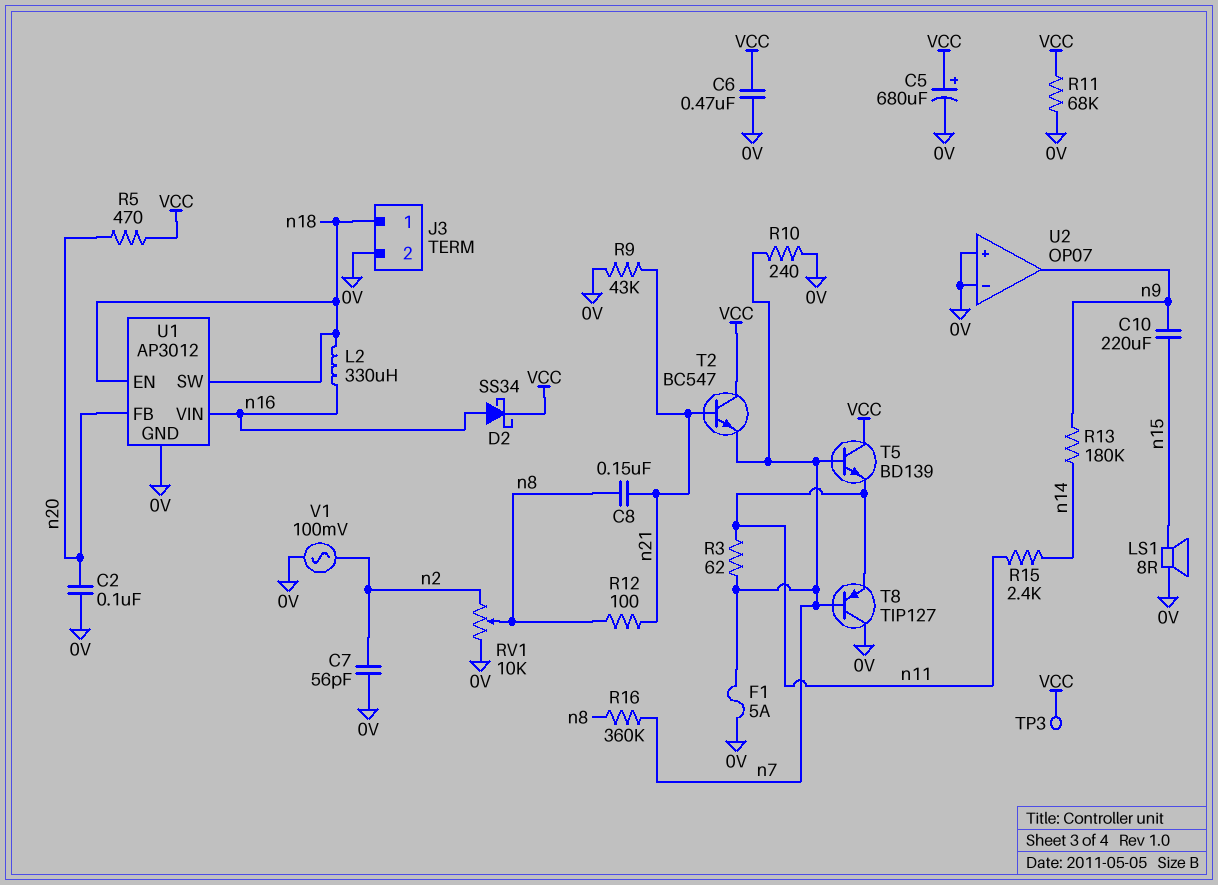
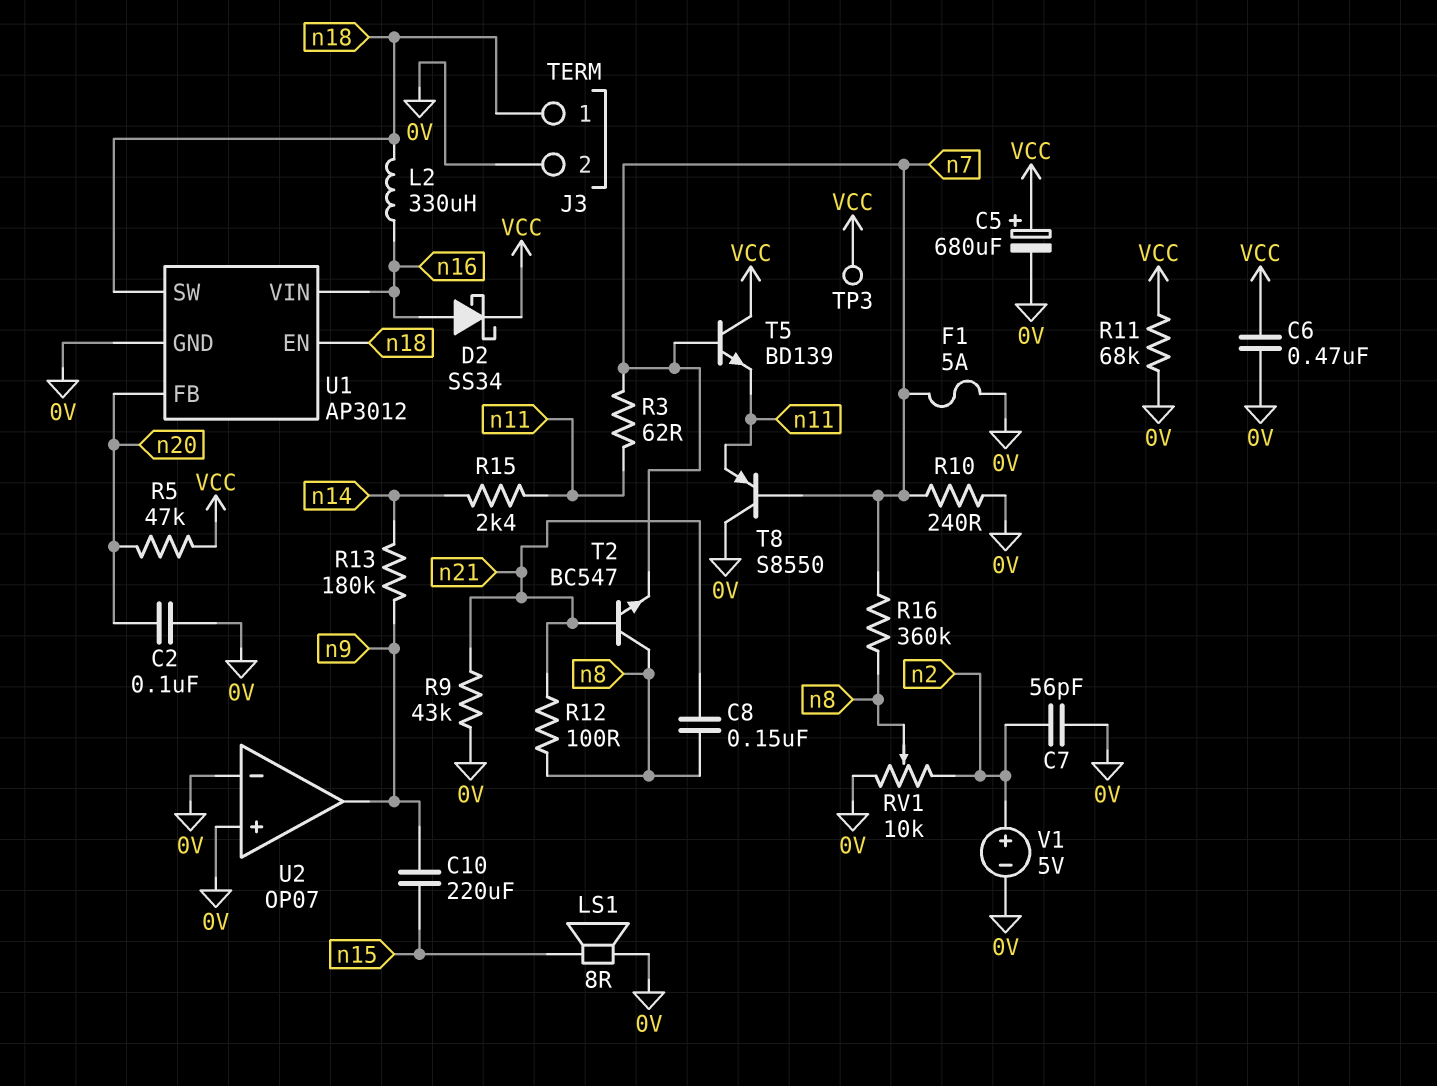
R5: 470 (VCC, n20) -> 47k (VCC, n20)
T2: NPN BC547 (B n21, C VCC, E n7) -> NPN BC547 (B n21, C n8, E n7)
T8: PNP TIP127 (B n7, C 0V, E n11) -> PNP S8550 (B n7, C 0V, E n11)
V1: AC 100mV (0V, n2) -> 5V (plus n2, minus 0V)

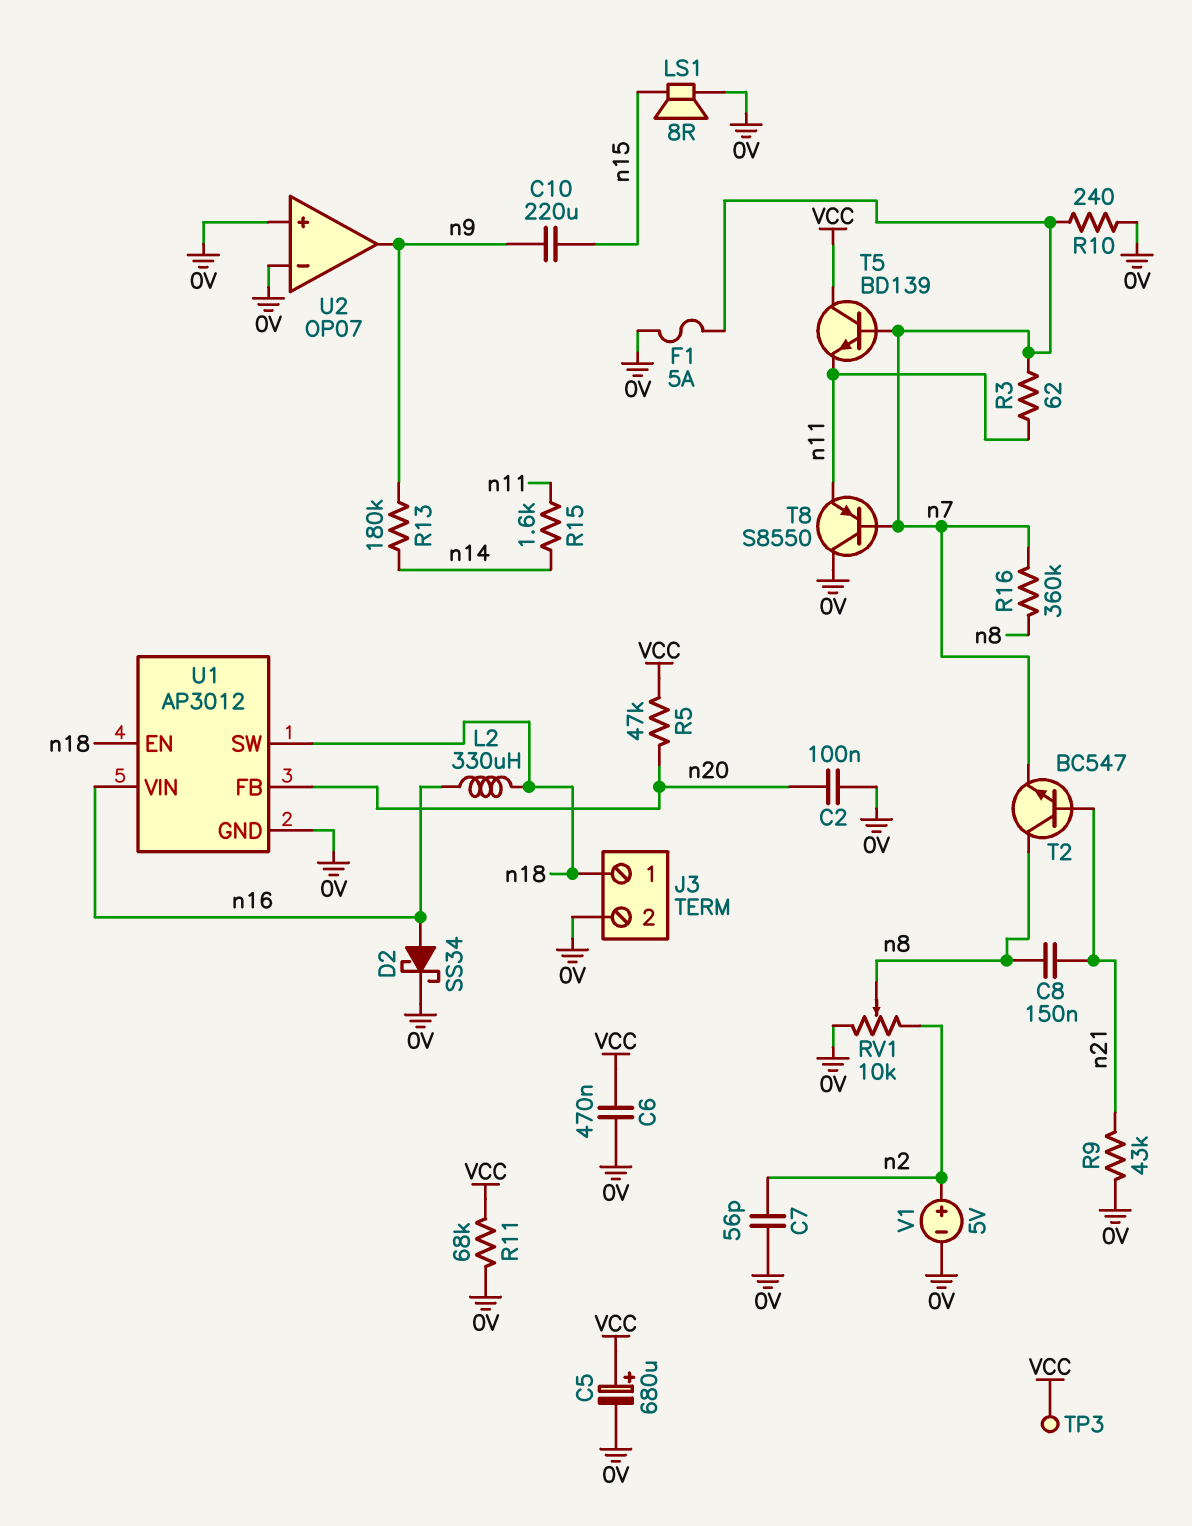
D2: schottky SS34 (A n16, K VCC) -> schottky SS34 (A n16, K 0V)
R12: 100 (n8, n21) -> none
R15: 2.4k (n11, n14) -> 1.6k (n11, n14)

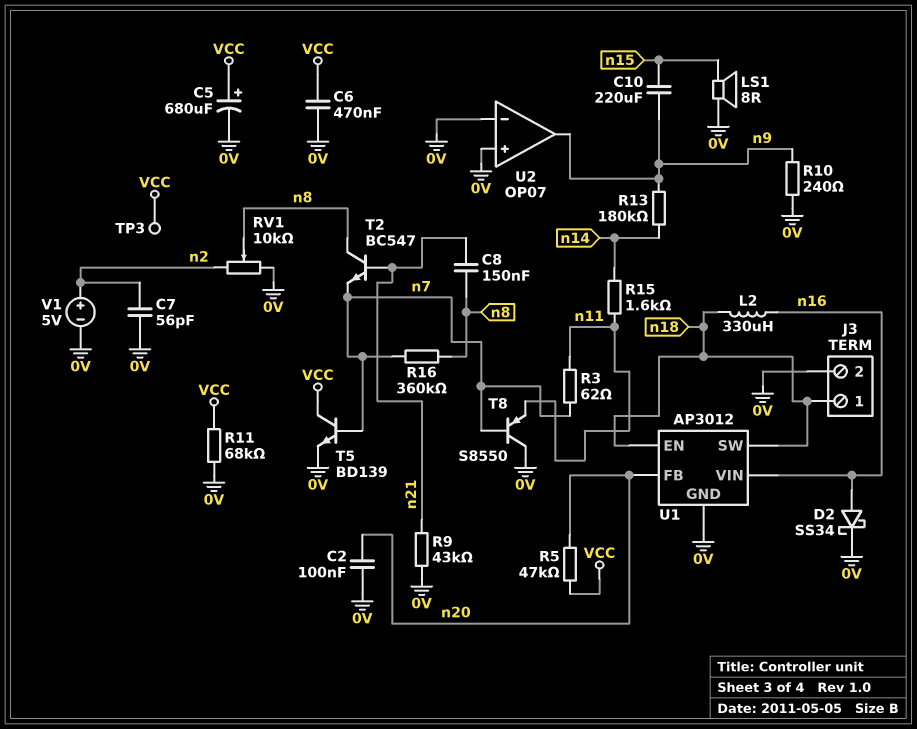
F1: 5A (0V, n7) -> none
R10: 240 (0V, n7) -> 240 (0V, n9)
T5: NPN BD139 (B n7, C VCC, E n11) -> NPN BD139 (B n7, C VCC, E 0V)

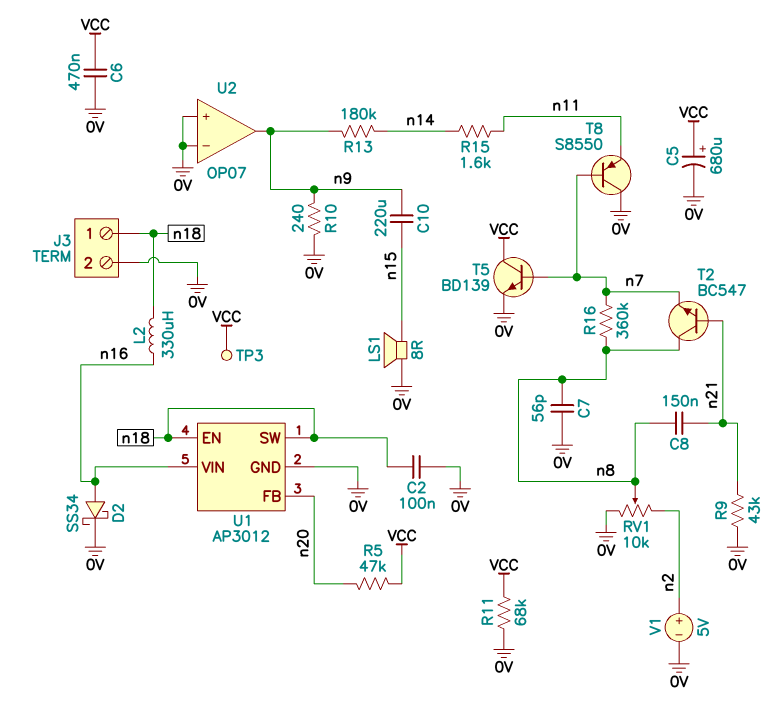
C2: 100nF (0V, n20) -> 100nF (0V, n18)
C7: 56pF (0V, n2) -> 56pF (0V, n8)
R3: 62 (n7, n11) -> none

